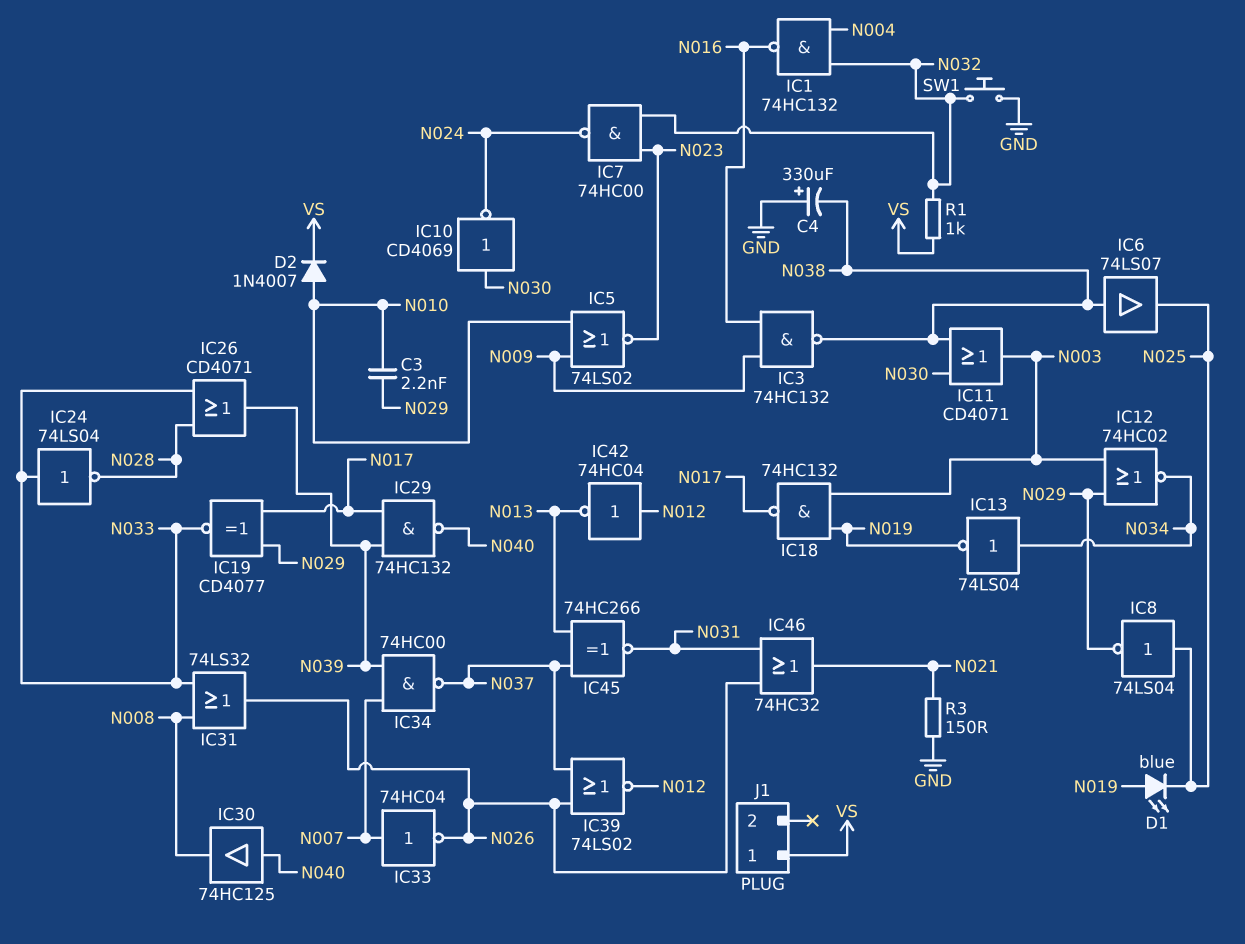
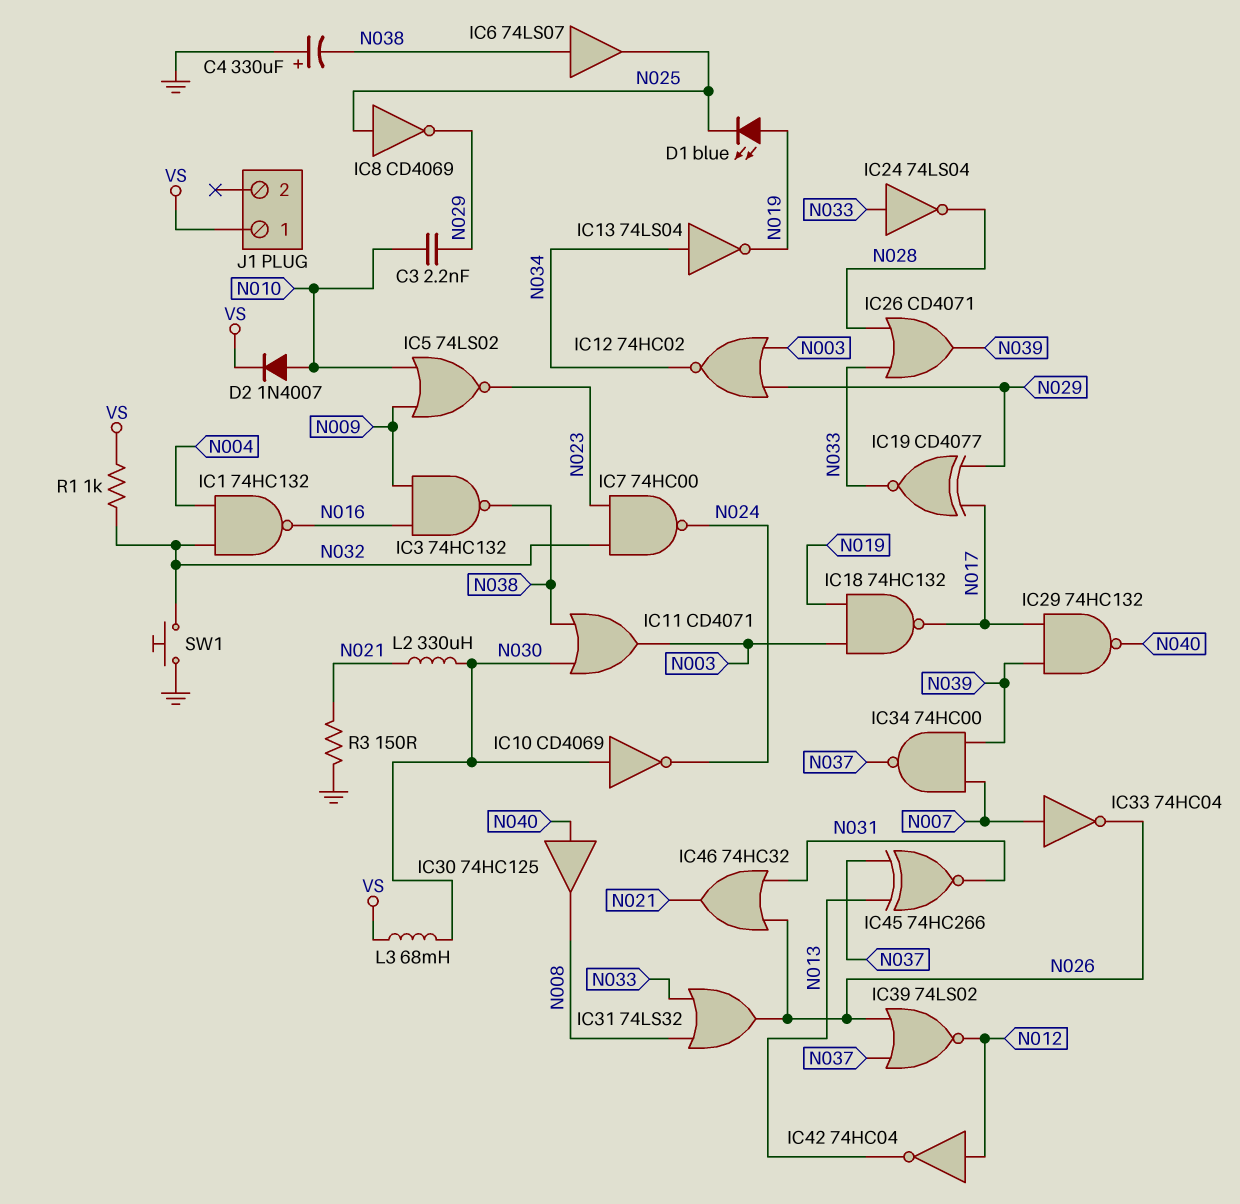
IC8: NOT 74LS04 (in N025, out N029) -> NOT CD4069 (in N025, out N029)
L2: none -> 330uH (N021, N030)
L3: none -> 68mH (N030, VS)

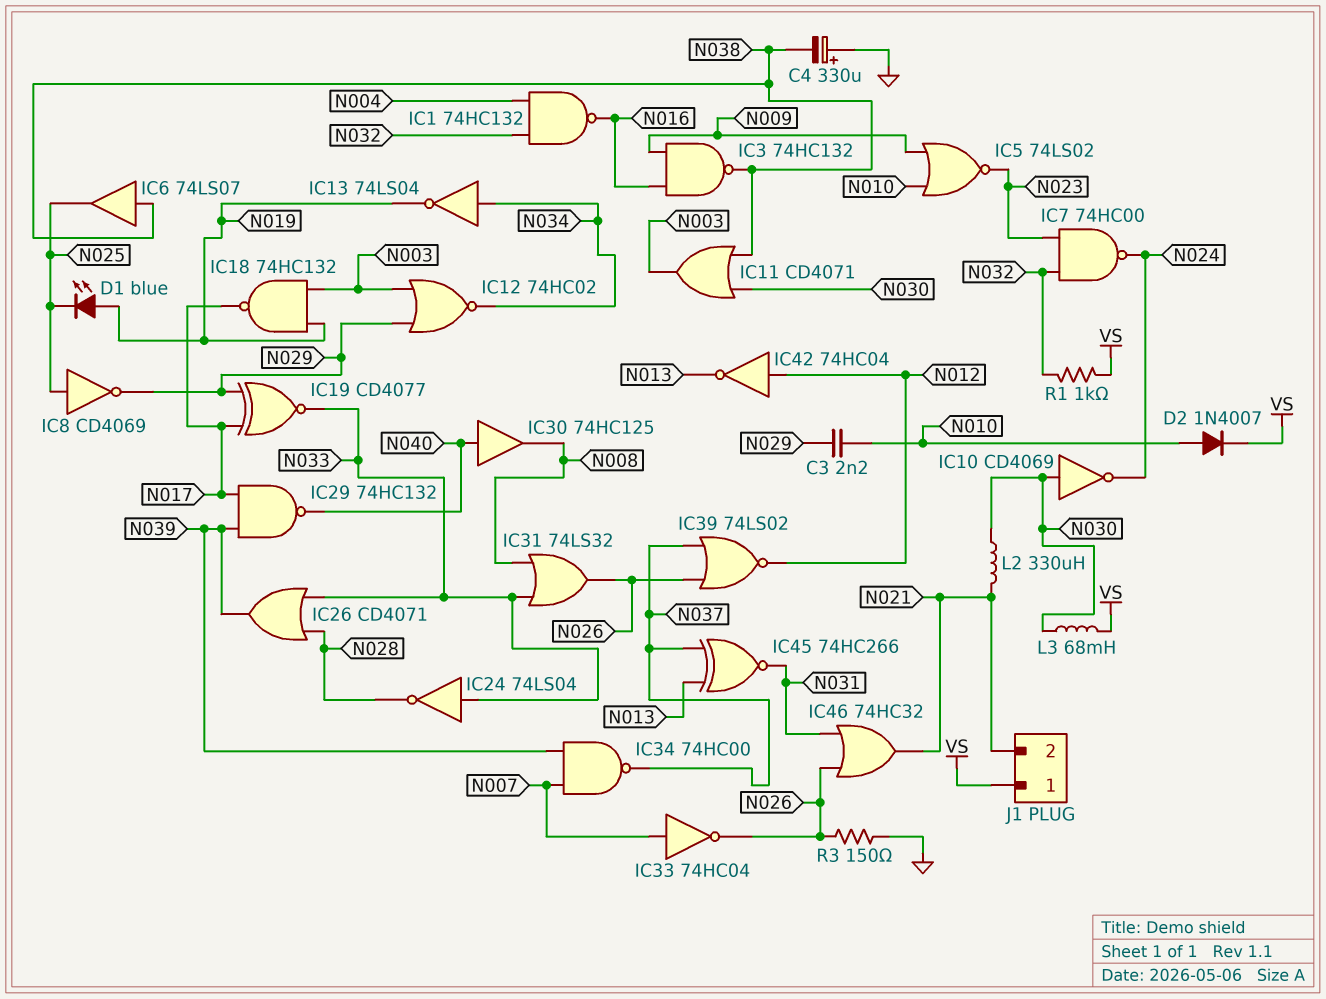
J1 pin 2: none -> N021
R3: 150 (GND, N021) -> 150 (GND, N026)
SW1: button (GND, N032) -> none

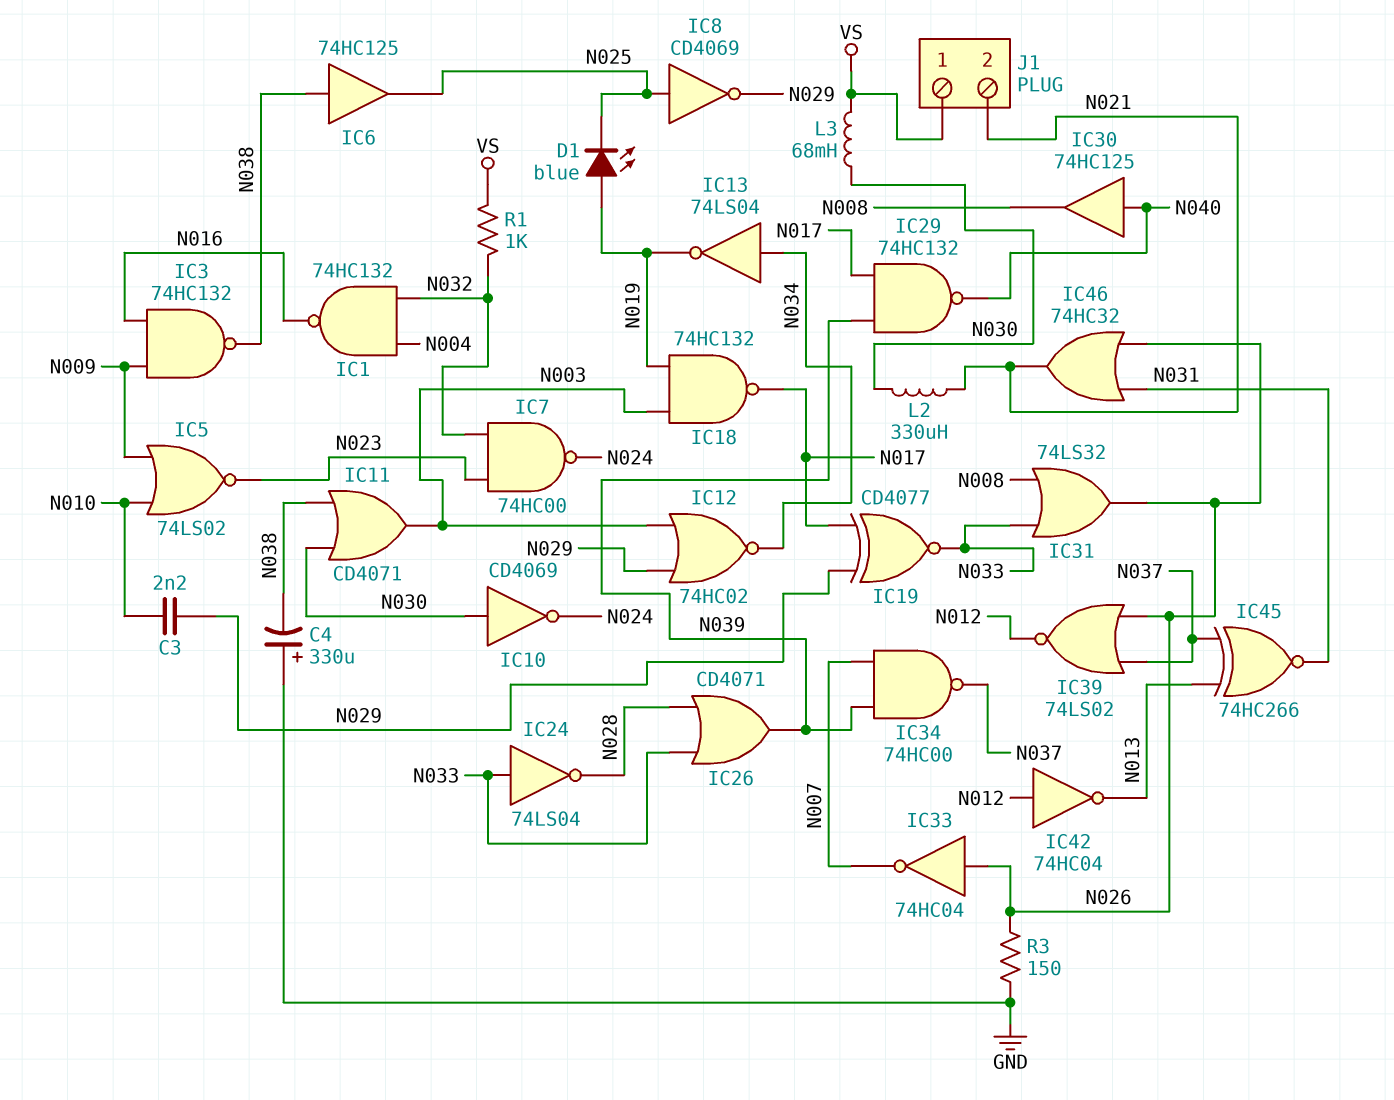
D2: diode 1N4007 (A N010, K VS) -> none
IC6: buffer 74LS07 (in N038, out N025) -> buffer 74HC125 (in N038, out N025)
IC33: NOT 74HC04 (in N007, out N026) -> NOT 74HC04 (in N026, out N007)

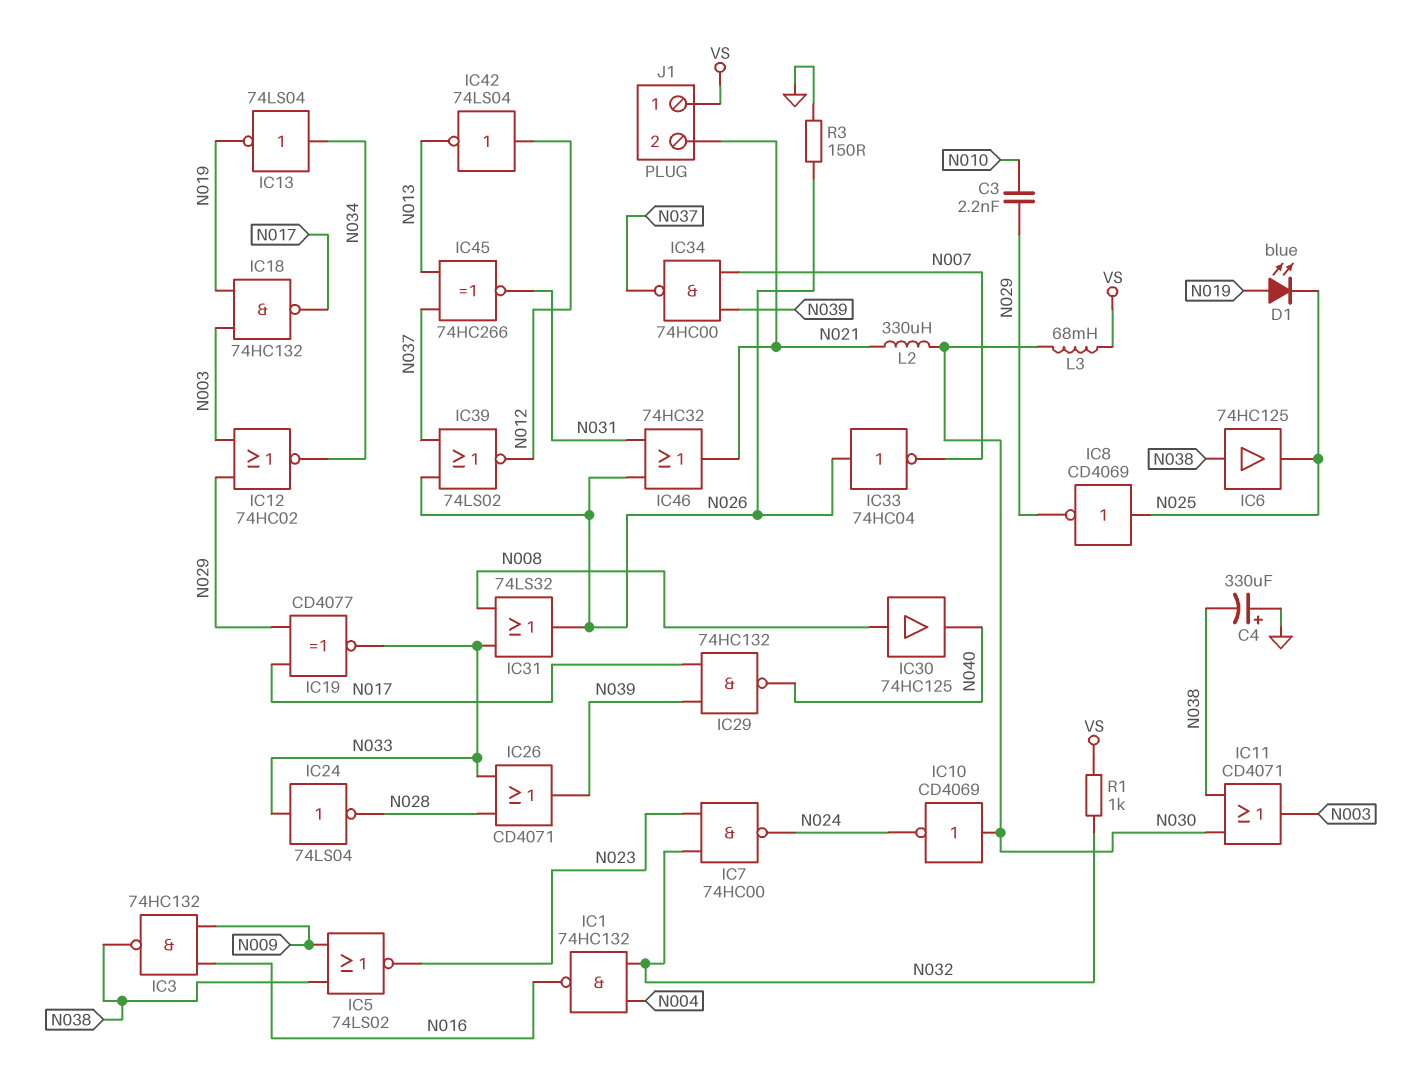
IC5: NOR 74LS02 (in N009, in N010, out N023) -> NOR 74LS02 (in N009, in N038, out N023)
IC30: buffer 74HC125 (in N040, out N008) -> buffer 74HC125 (in N008, out N040)
IC42: NOT 74HC04 (in N012, out N013) -> NOT 74LS04 (in N012, out N013)

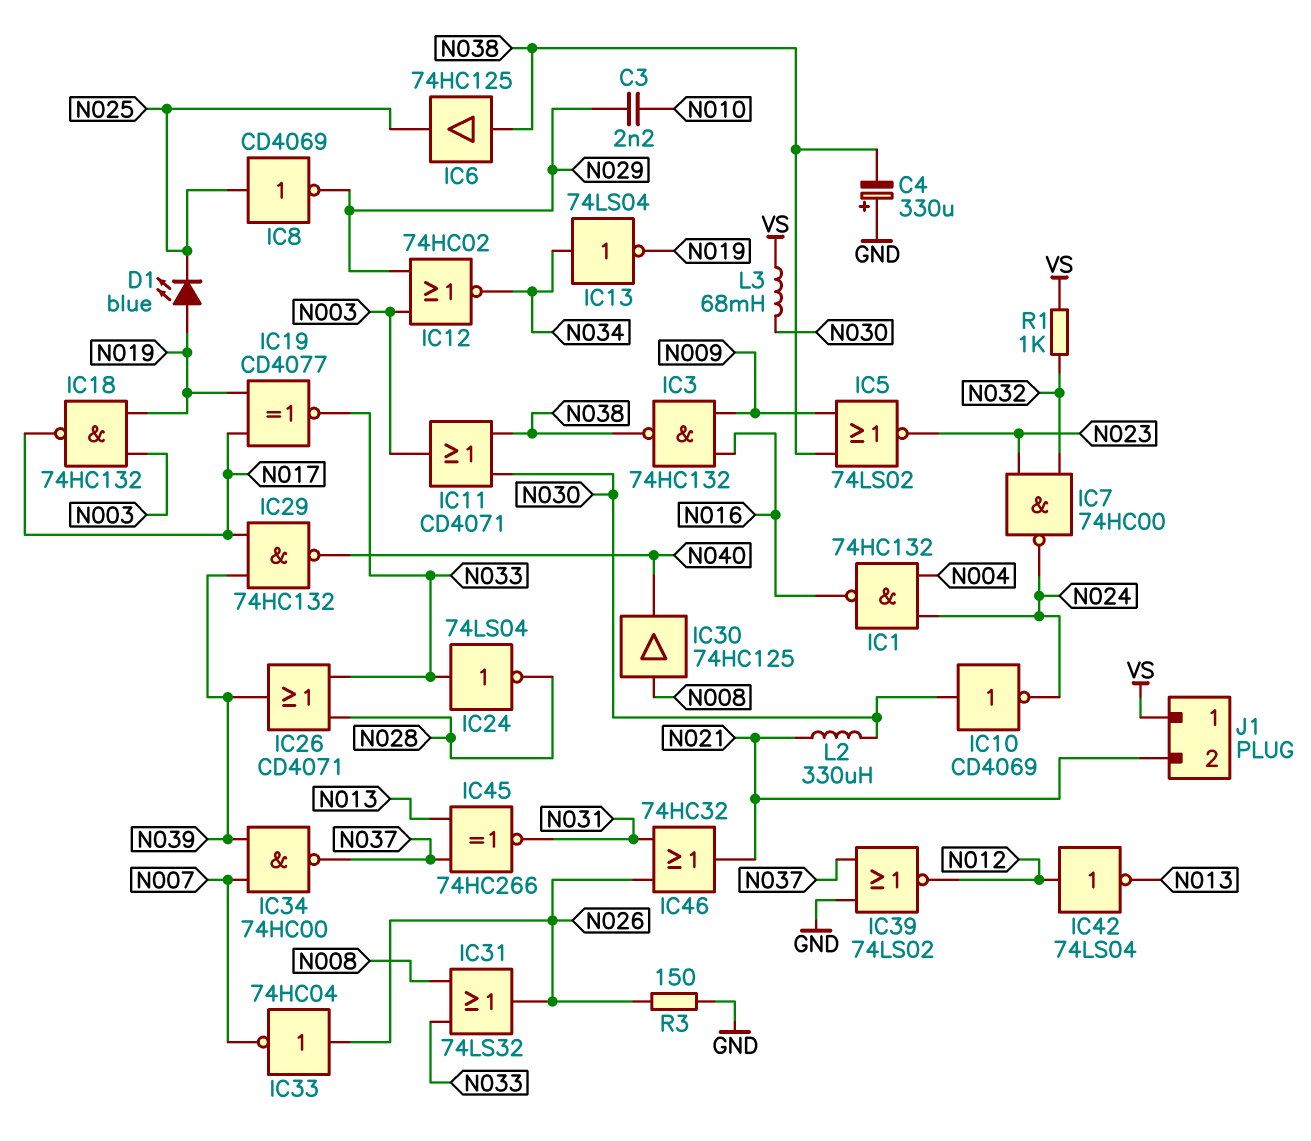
IC1: NAND 74HC132 (in N004, in N032, out N016) -> NAND 74HC132 (in N004, in N024, out N016)
IC19: XNOR CD4077 (in N017, in N029, out N033) -> XNOR CD4077 (in N017, in N019, out N033)
IC39: NOR 74LS02 (in N026, in N037, out N012) -> NOR 74LS02 (in GND, in N037, out N012)

